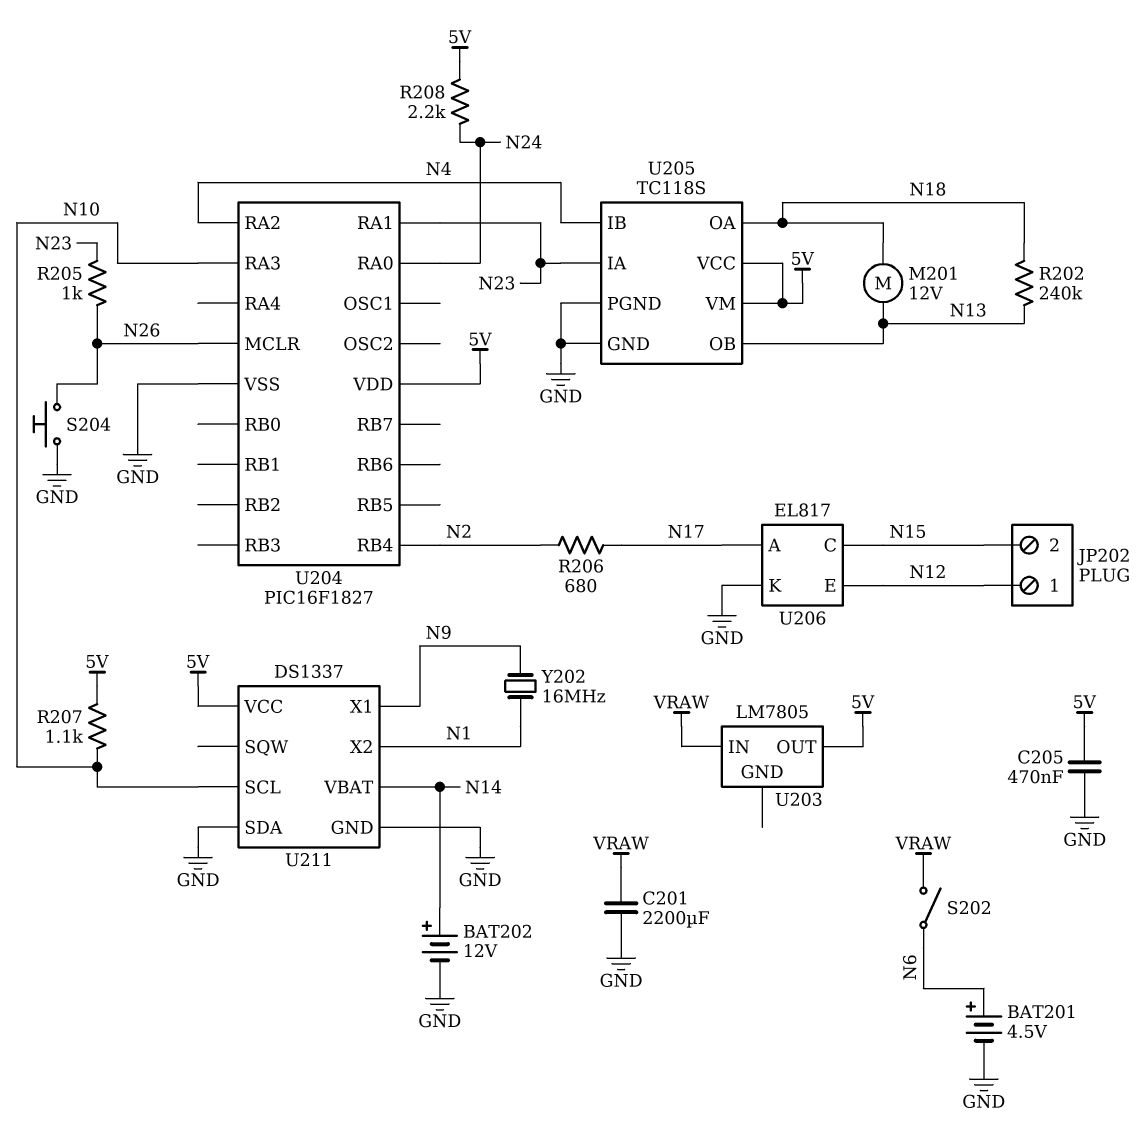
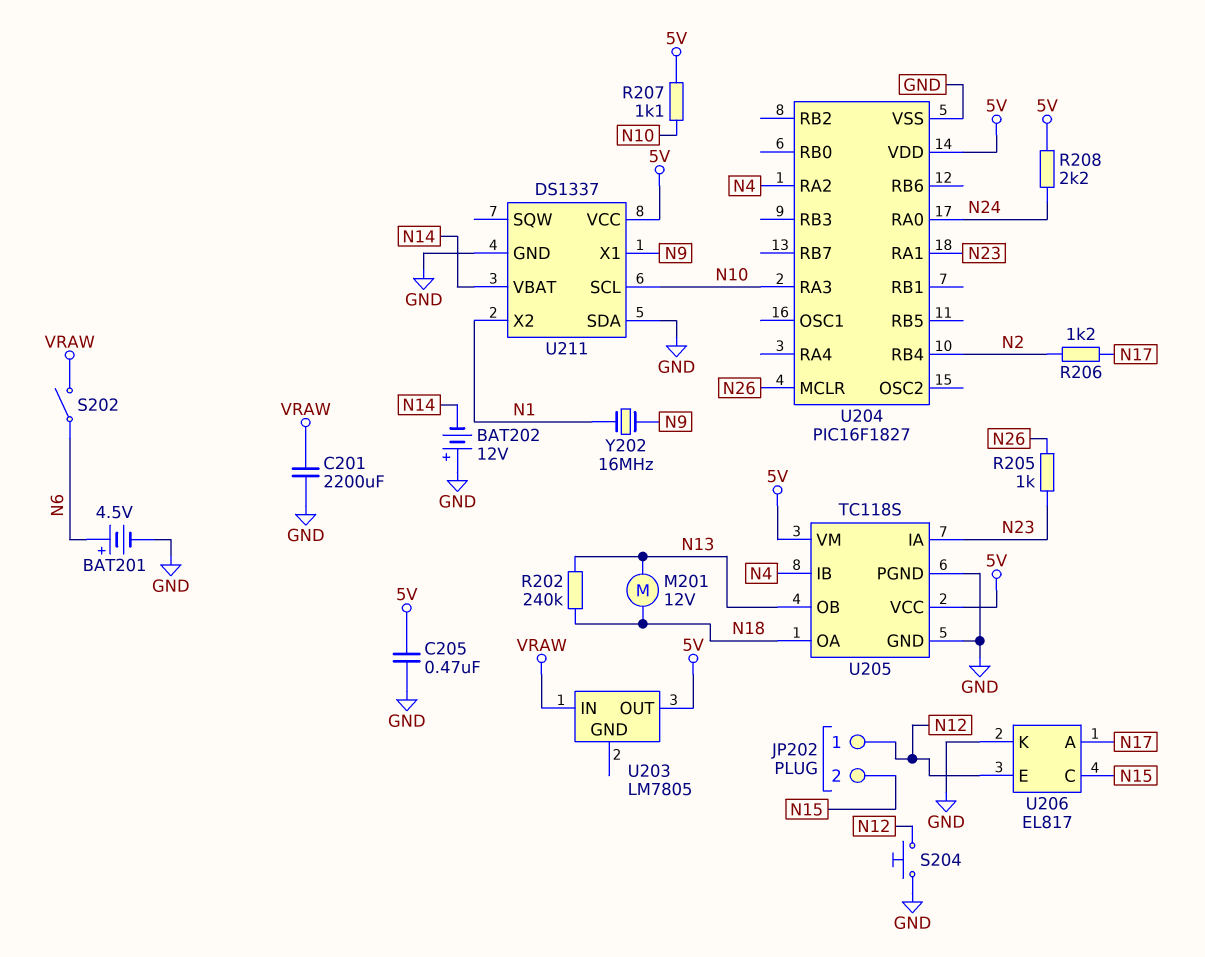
BAT202: 12V (plus N14, minus GND) -> 12V (plus GND, minus N14)
R206: 680 (N2, N17) -> 1.2k (N2, N17)
S204: button (GND, N26) -> button (GND, N12)

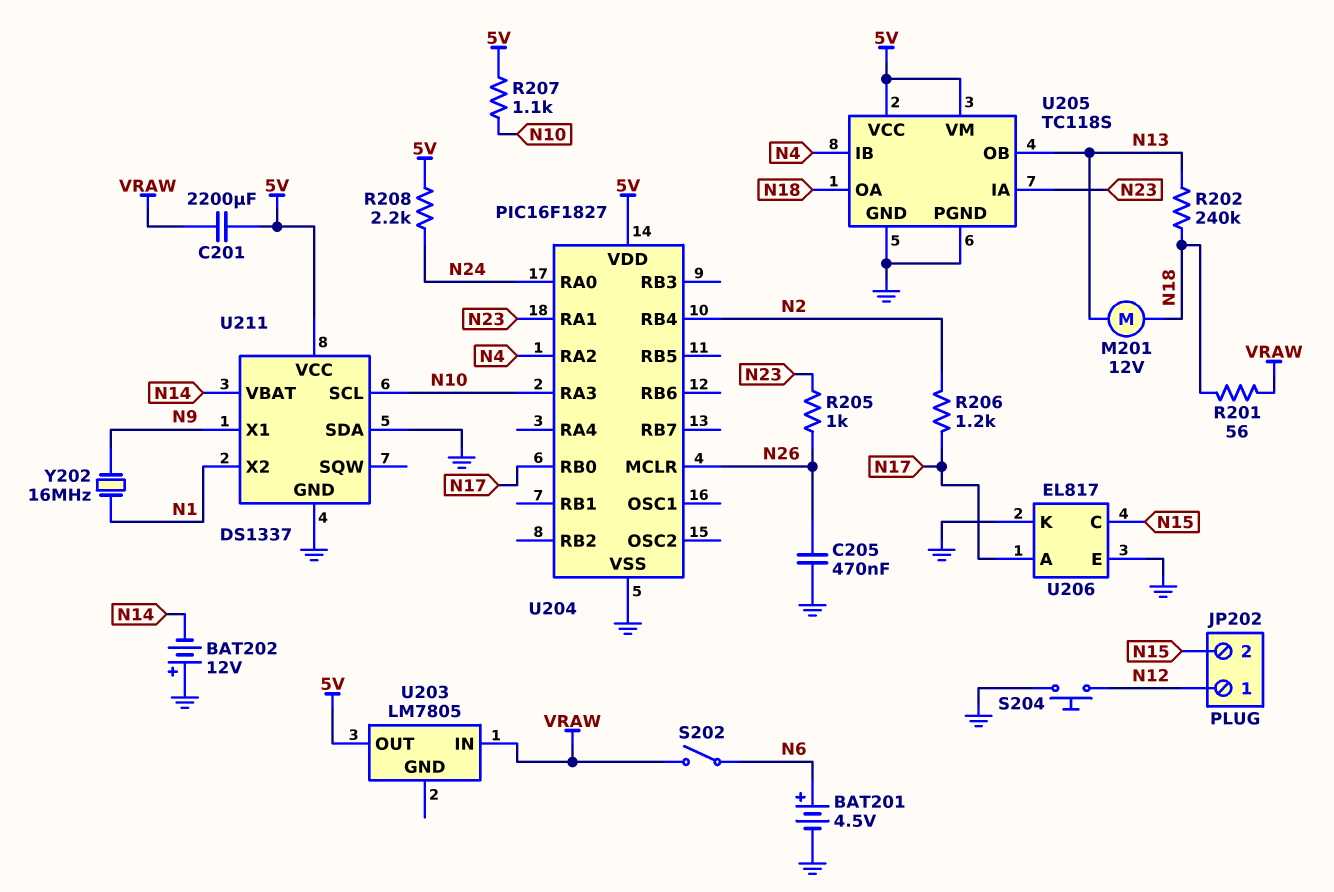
C201: 2200uF (GND, VRAW) -> 2200uF (5V, VRAW)
C205: 470nF (5V, GND) -> 470nF (GND, N26)
R201: none -> 56 (N18, VRAW)
U204 pin RB0: none -> N17
U206 pin E: N12 -> GND

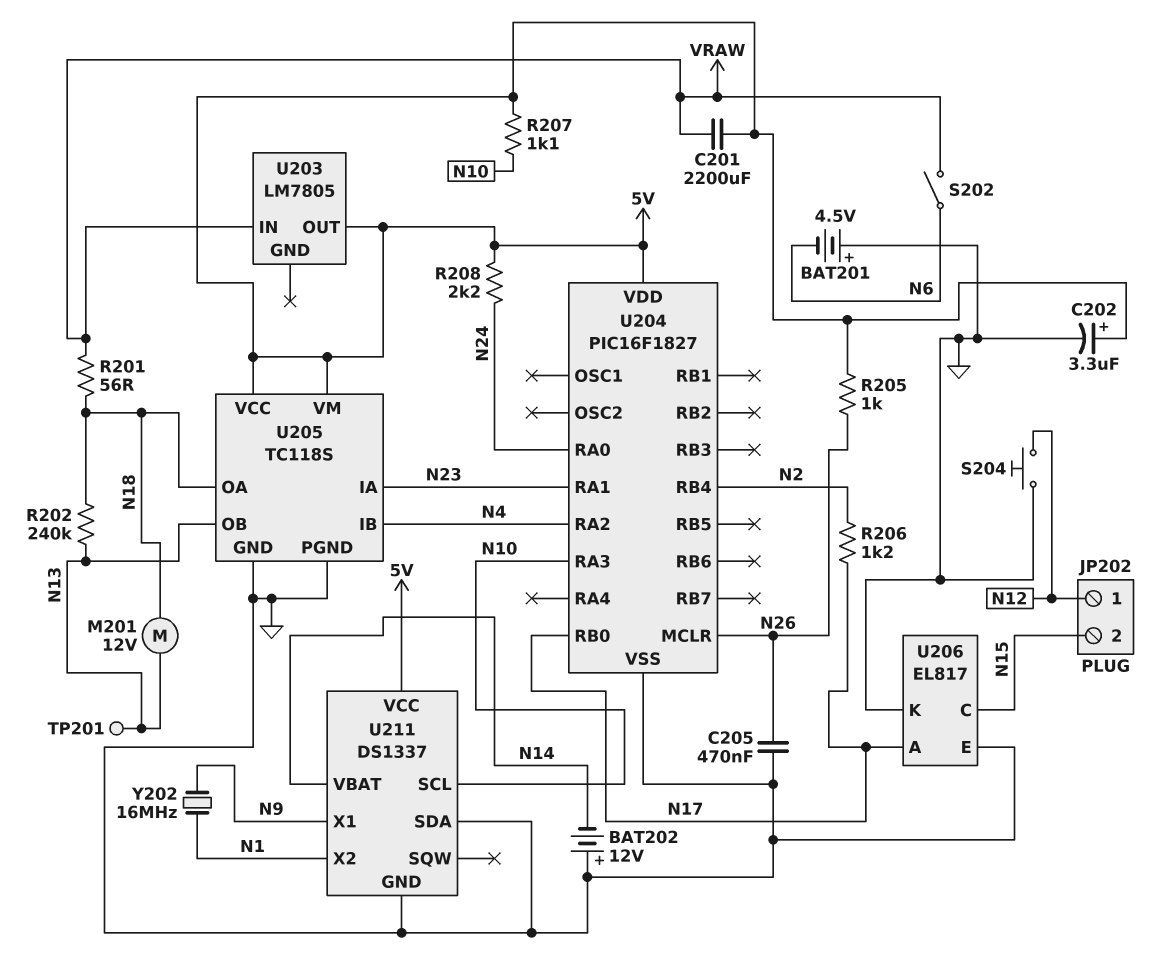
BAT201: 4.5V (plus N6, minus GND) -> 4.5V (plus GND, minus N6)
C202: none -> 3.3uF (plus 5V, minus GND)
R205: 1k (N23, N26) -> 1k (5V, N26)
TP201: none -> test point (N13)

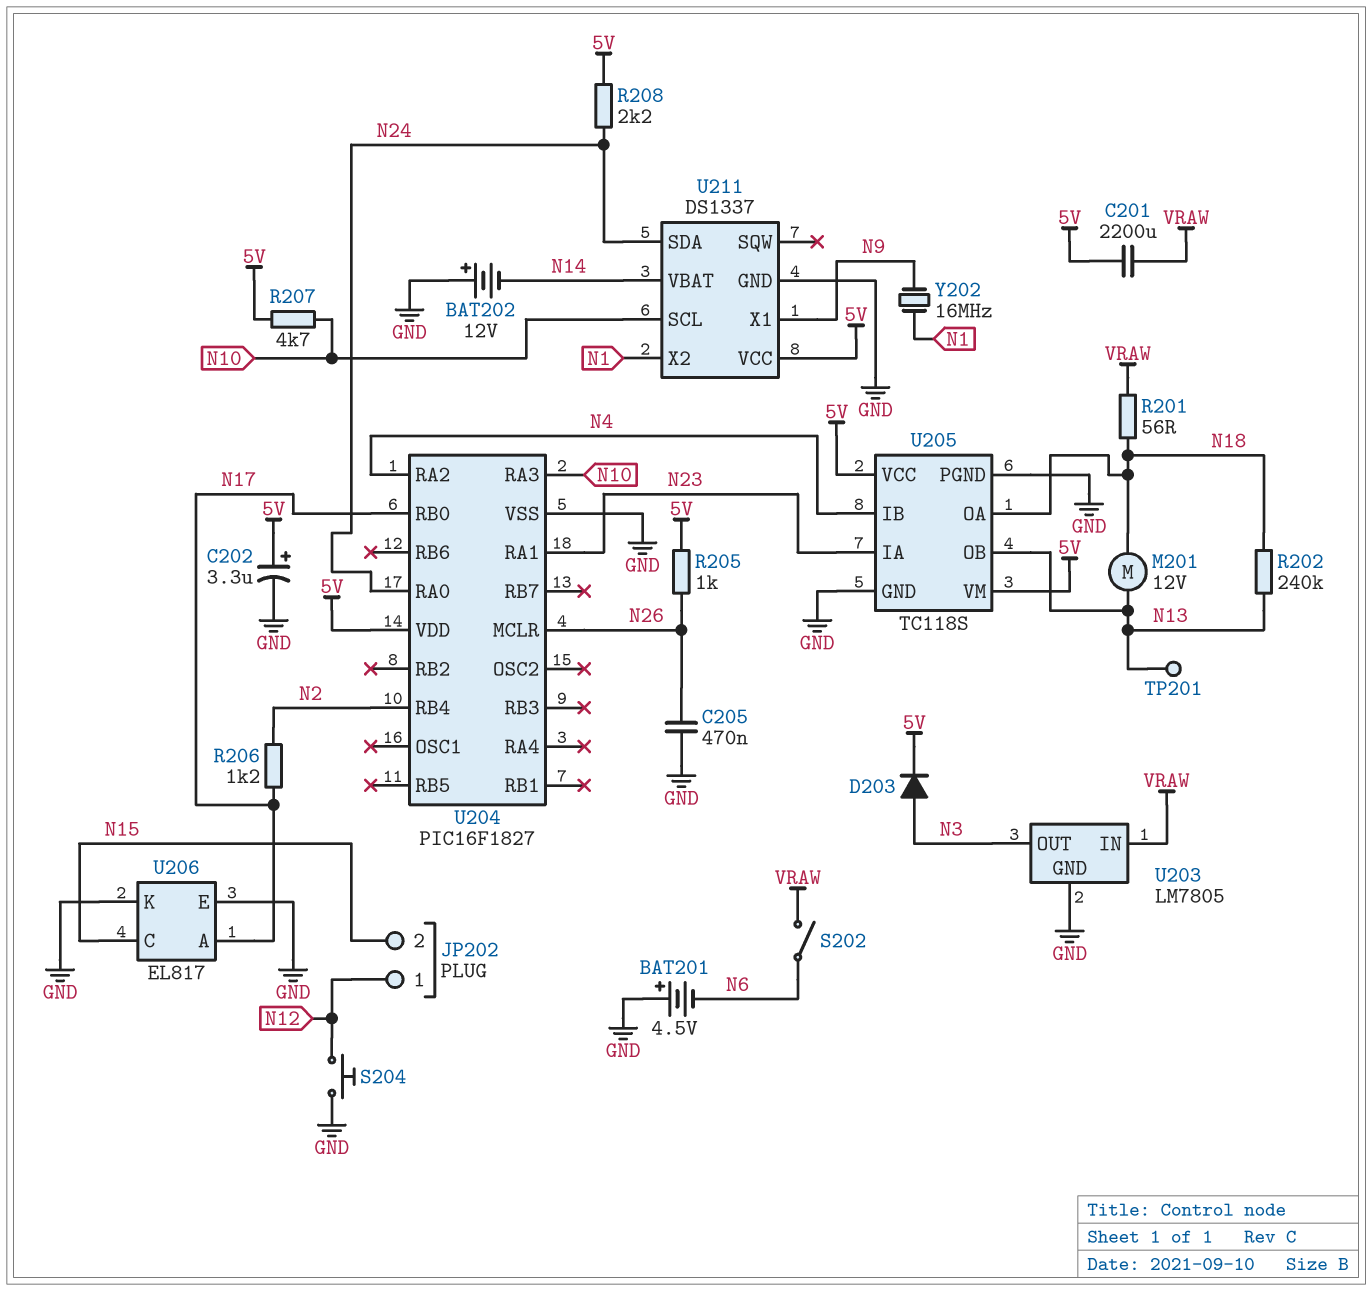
D203: none -> diode (A N3, K 5V)
R207: 1.1k (5V, N10) -> 4.7k (5V, N10)
U203 pin GND: none -> GND
U203 pin OUT: 5V -> N3
U211 pin SDA: GND -> N24

